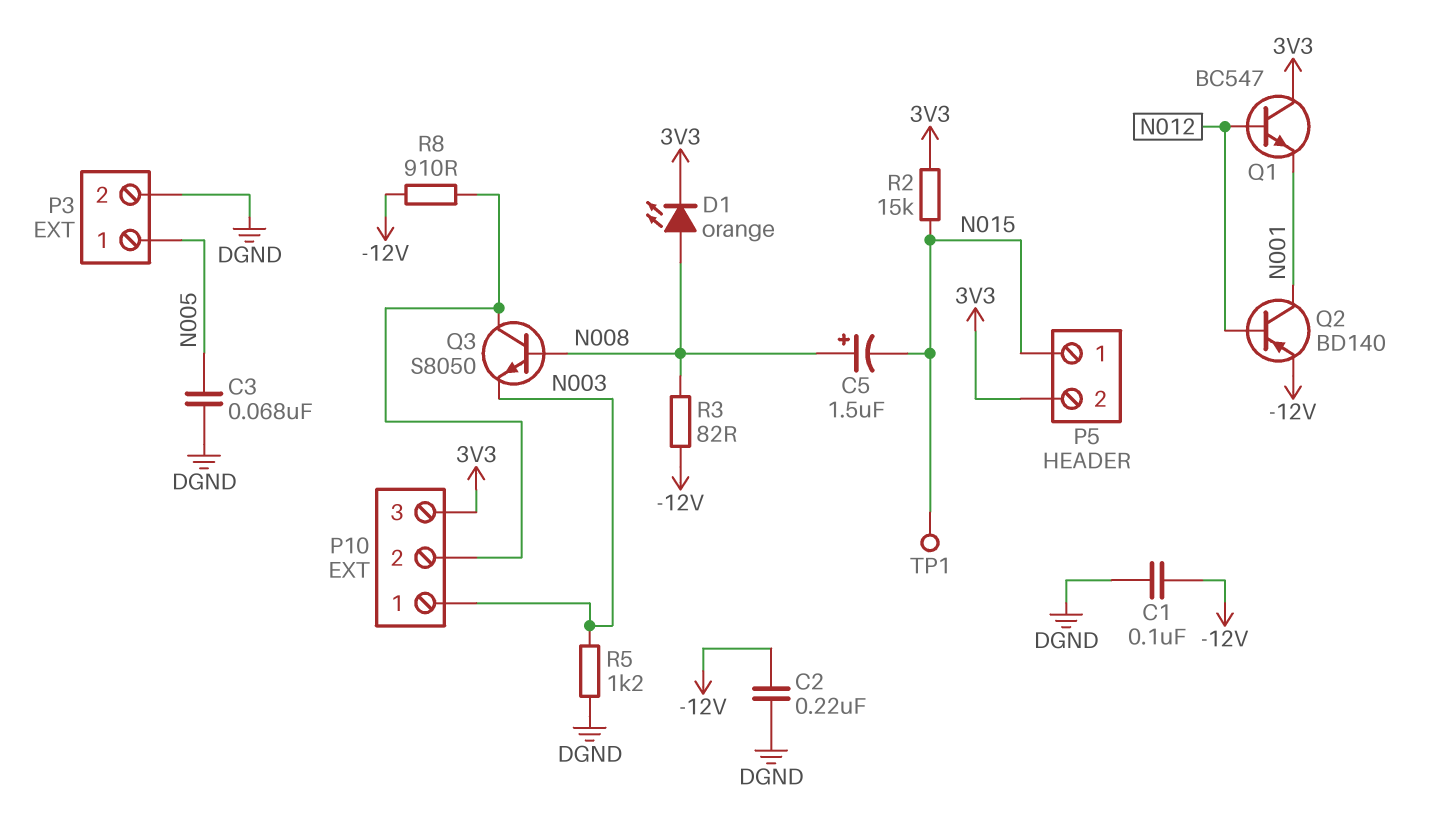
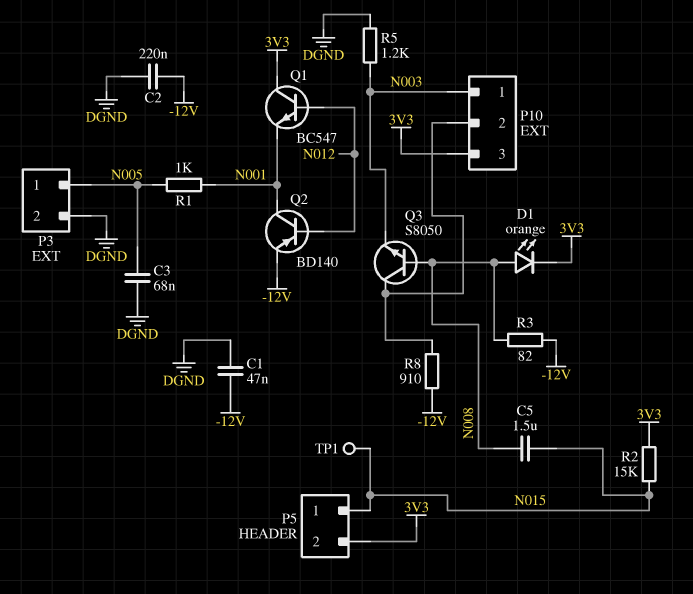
C1: 100nF (-12V, DGND) -> 47nF (-12V, DGND)
C5: 1.5uF (plus N008, minus N015) -> 1.5uF (N008, N015)
R1: none -> 1k (N001, N005)

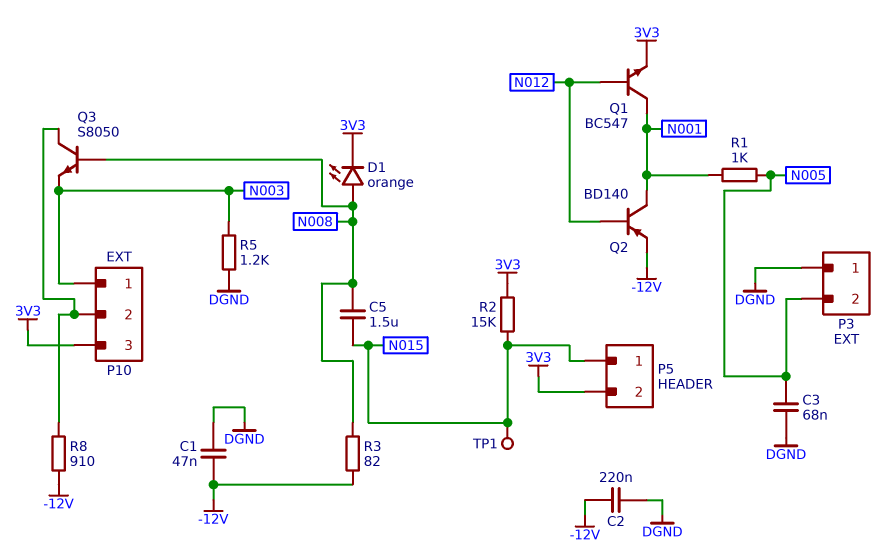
P3 pin 1: N005 -> DGND
P3 pin 2: DGND -> N005
Q1: NPN BC547 (B N012, C 3V3, E N001) -> NPN BC547 (B N012, C N001, E 3V3)

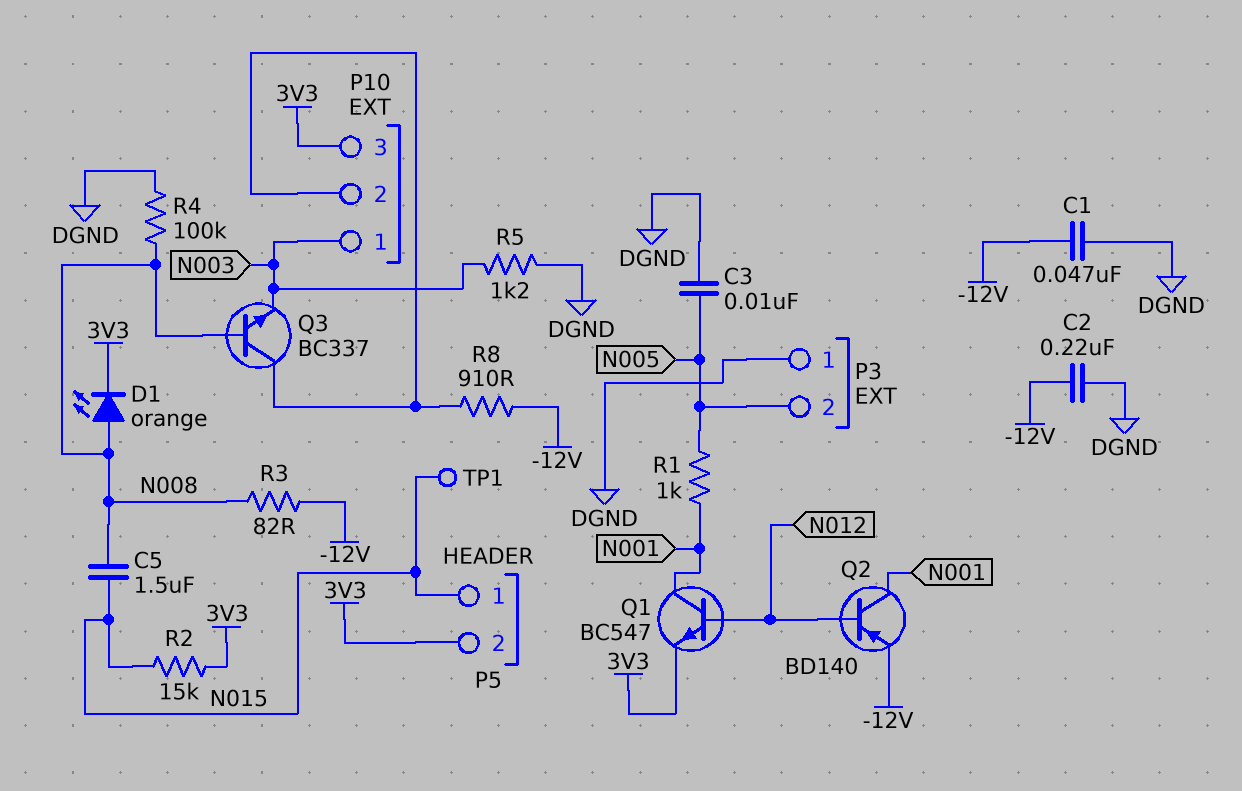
C3: 68nF (DGND, N005) -> 10nF (DGND, N005)
Q3: NPN S8050 (B N008, C P10/2, E N003) -> NPN BC337 (B N008, C P10/2, E N003)
R4: none -> 100k (DGND, N008)

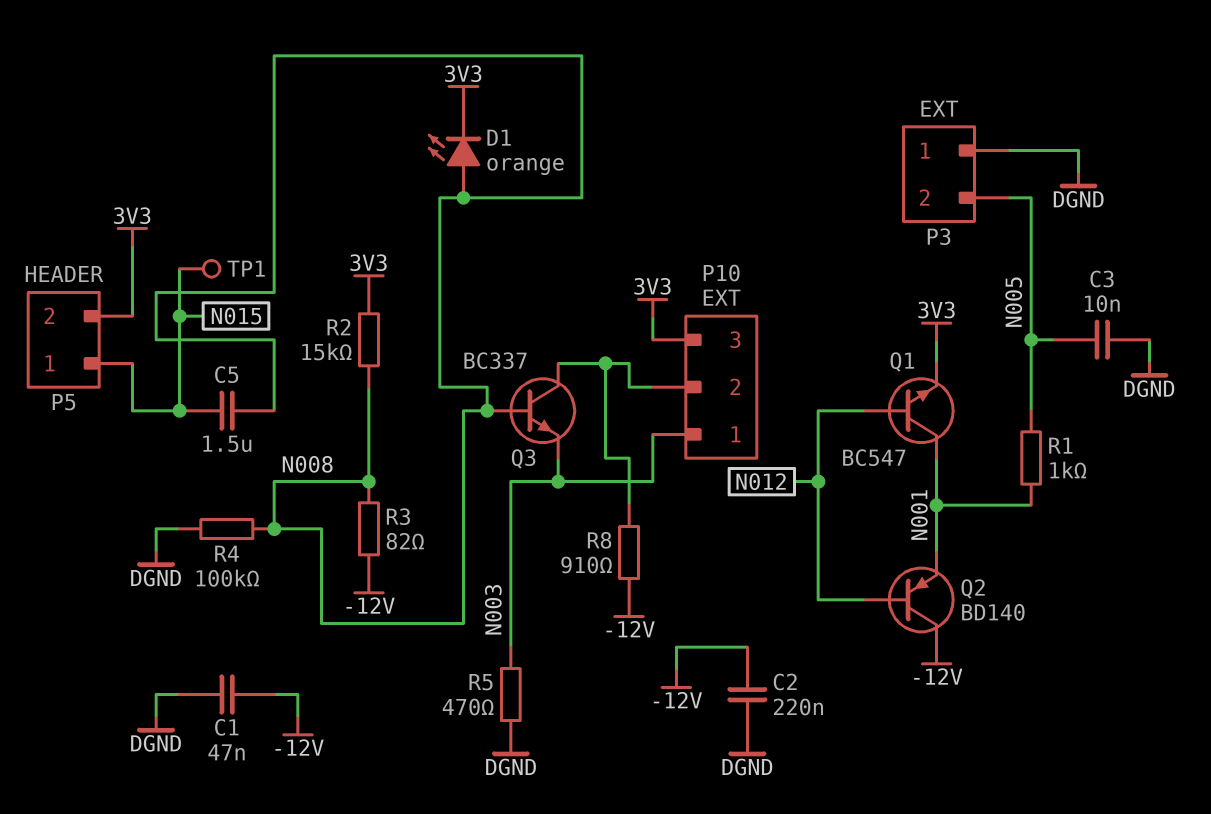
Q2: PNP BD140 (B N012, C N001, E -12V) -> PNP BD140 (B N012, C -12V, E N001)
R2: 15k (3V3, N015) -> 15k (3V3, N008)
R5: 1.2k (DGND, N003) -> 470 (DGND, N003)

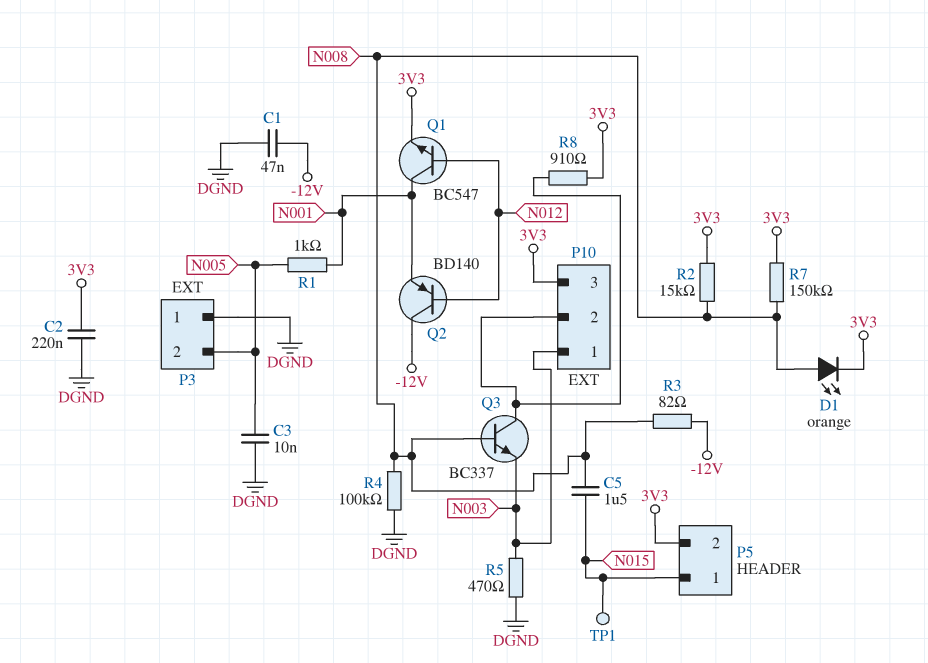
C2: 220nF (-12V, DGND) -> 220nF (3V3, DGND)
R7: none -> 150k (3V3, N008)
R8: 910 (-12V, P10/2) -> 910 (3V3, P10/2)

